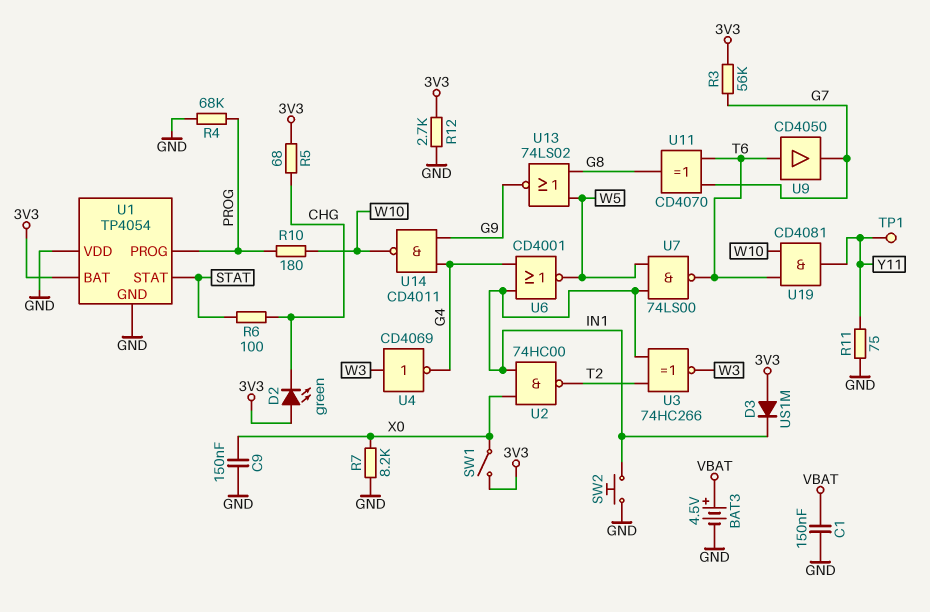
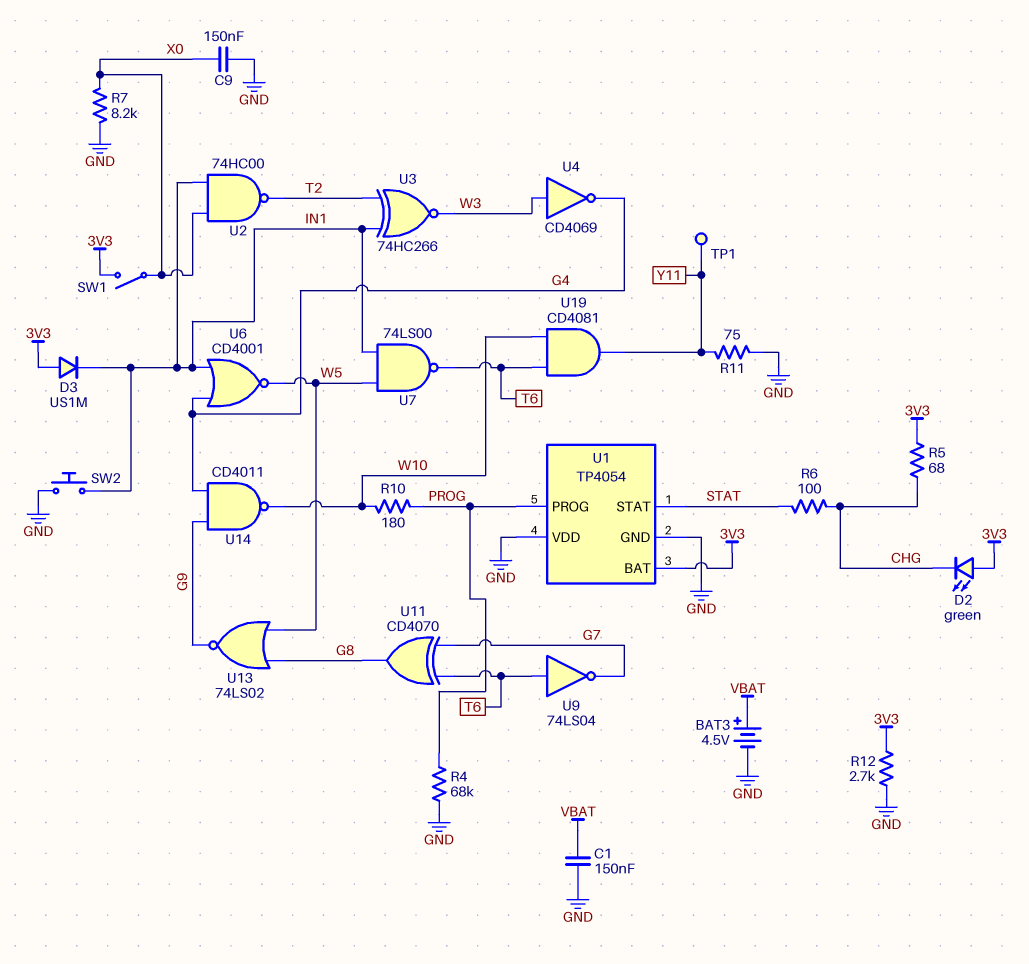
R3: 56k (3V3, G7) -> none
U9: buffer CD4050 (in T6, out G7) -> NOT 74LS04 (in T6, out G7)

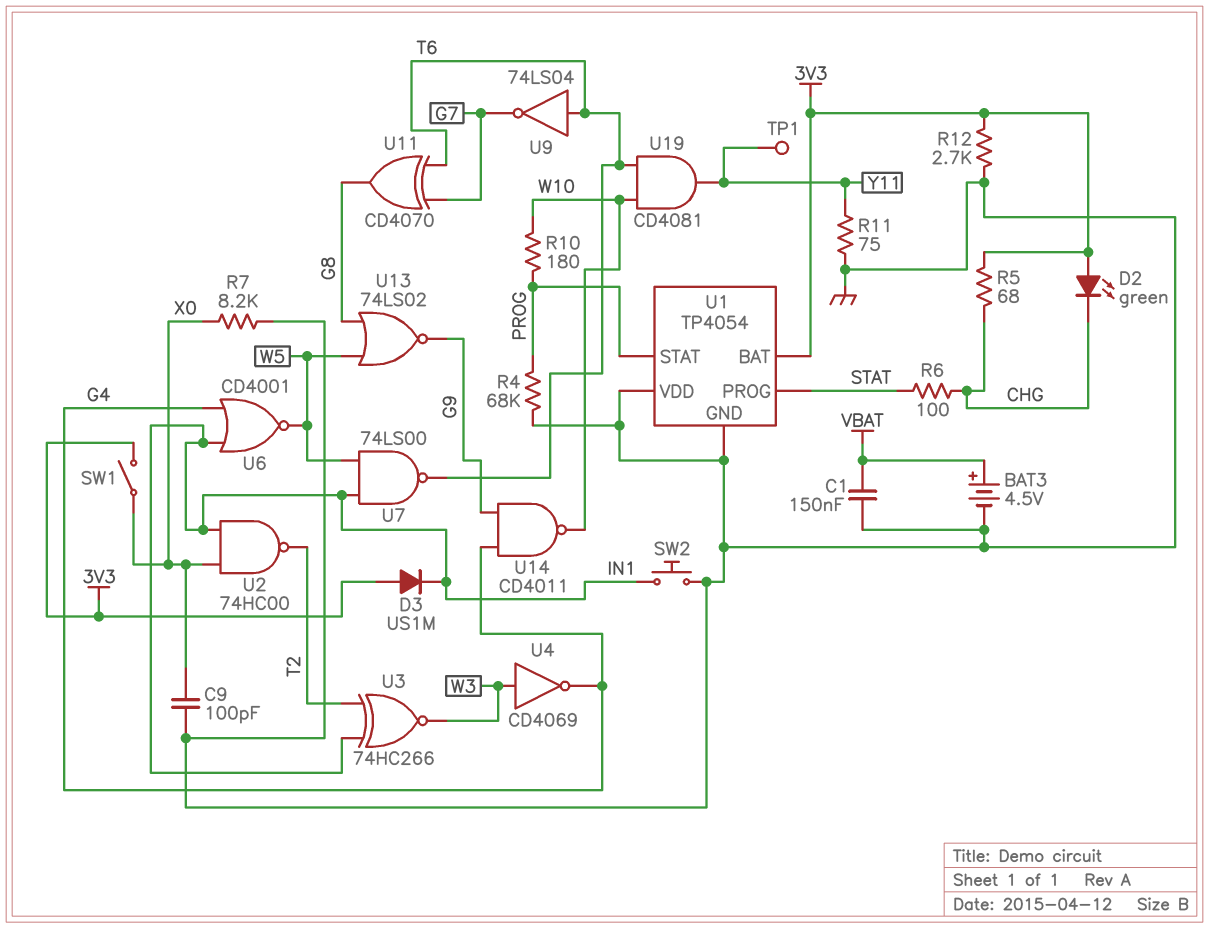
C9: 150nF (GND, X0) -> 100pF (GND, X0)
U1 pin PROG: PROG -> STAT
U1 pin STAT: STAT -> PROG

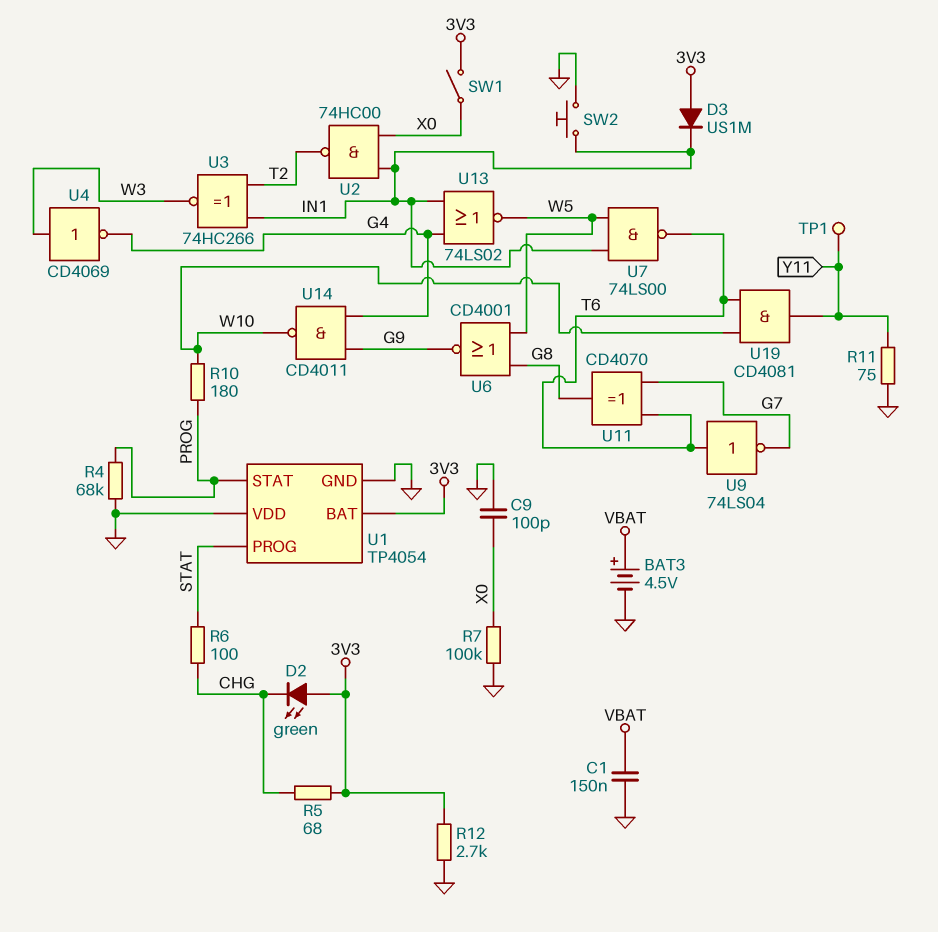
R7: 8.2k (GND, X0) -> 100k (GND, X0)
U6: NOR CD4001 (in G4, in IN1, out W5) -> NOR CD4001 (in G8, in W5, out G9)
U13: NOR 74LS02 (in G8, in W5, out G9) -> NOR 74LS02 (in G4, in IN1, out W5)

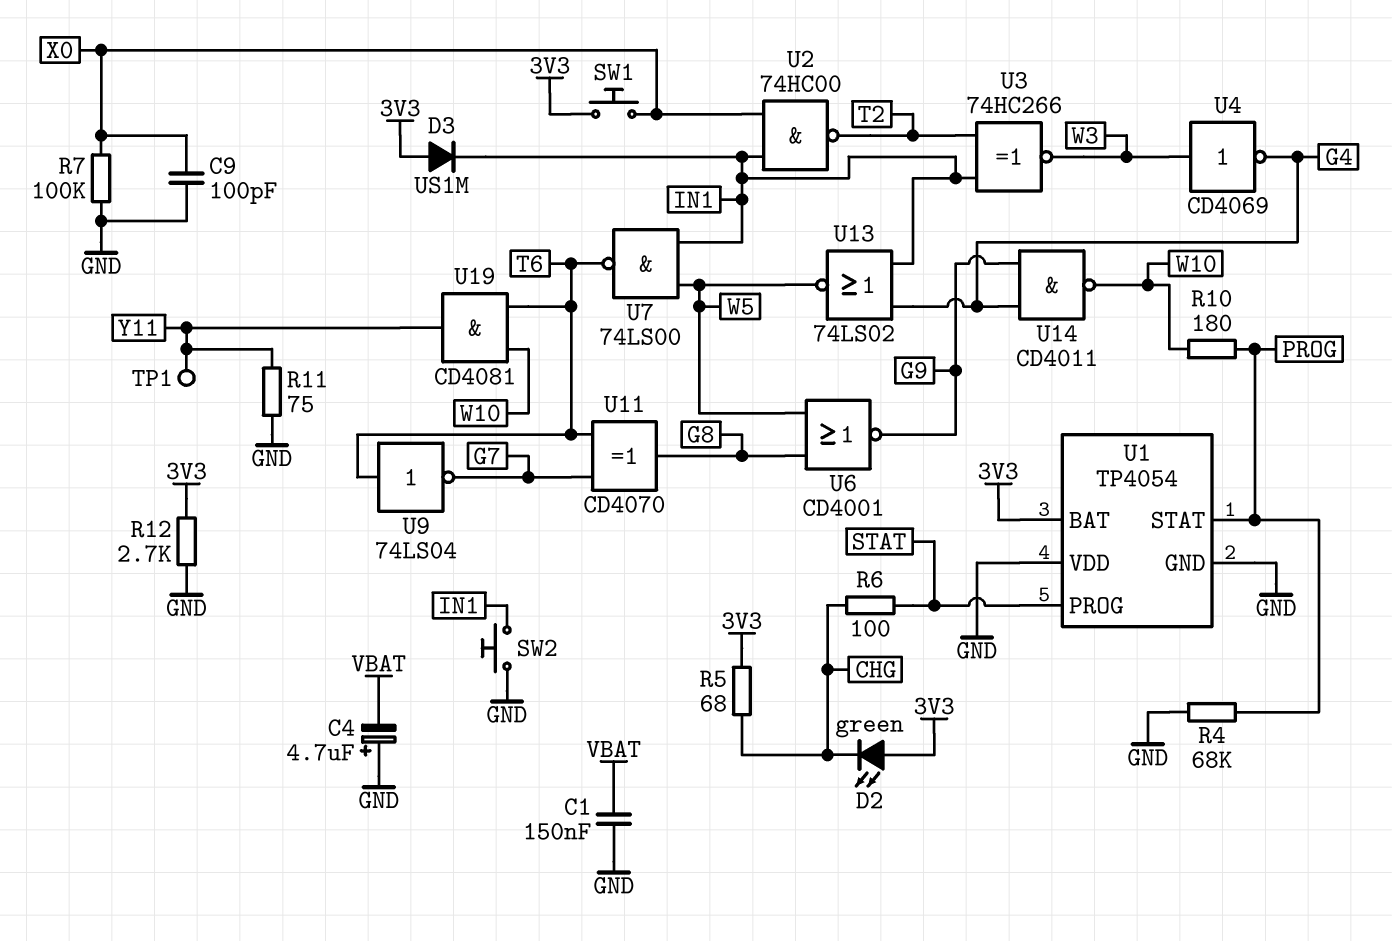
BAT3: 4.5V (plus VBAT, minus GND) -> none
C4: none -> 4.7uF (plus GND, minus VBAT)
SW1: switch (3V3, X0) -> button (3V3, X0)

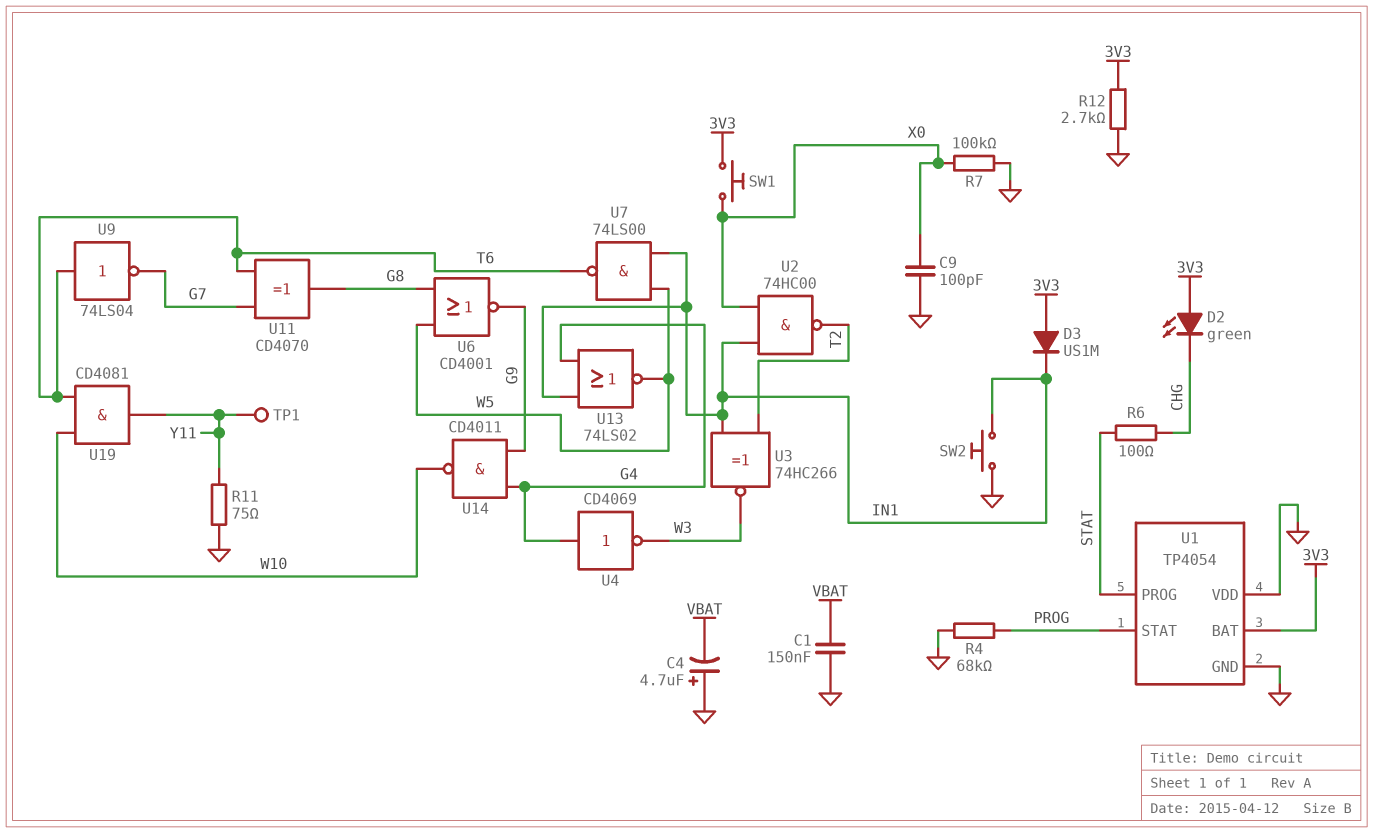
R5: 68 (3V3, CHG) -> none
R10: 180 (PROG, W10) -> none
U4: NOT CD4069 (in W3, out G4) -> NOT CD4069 (in G4, out W3)

